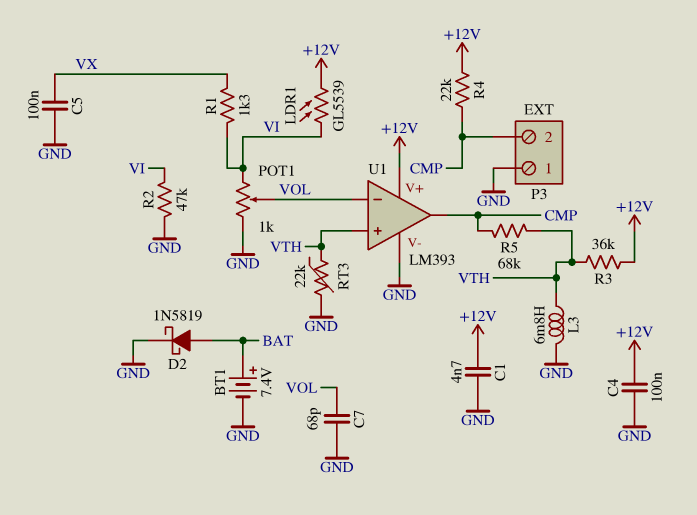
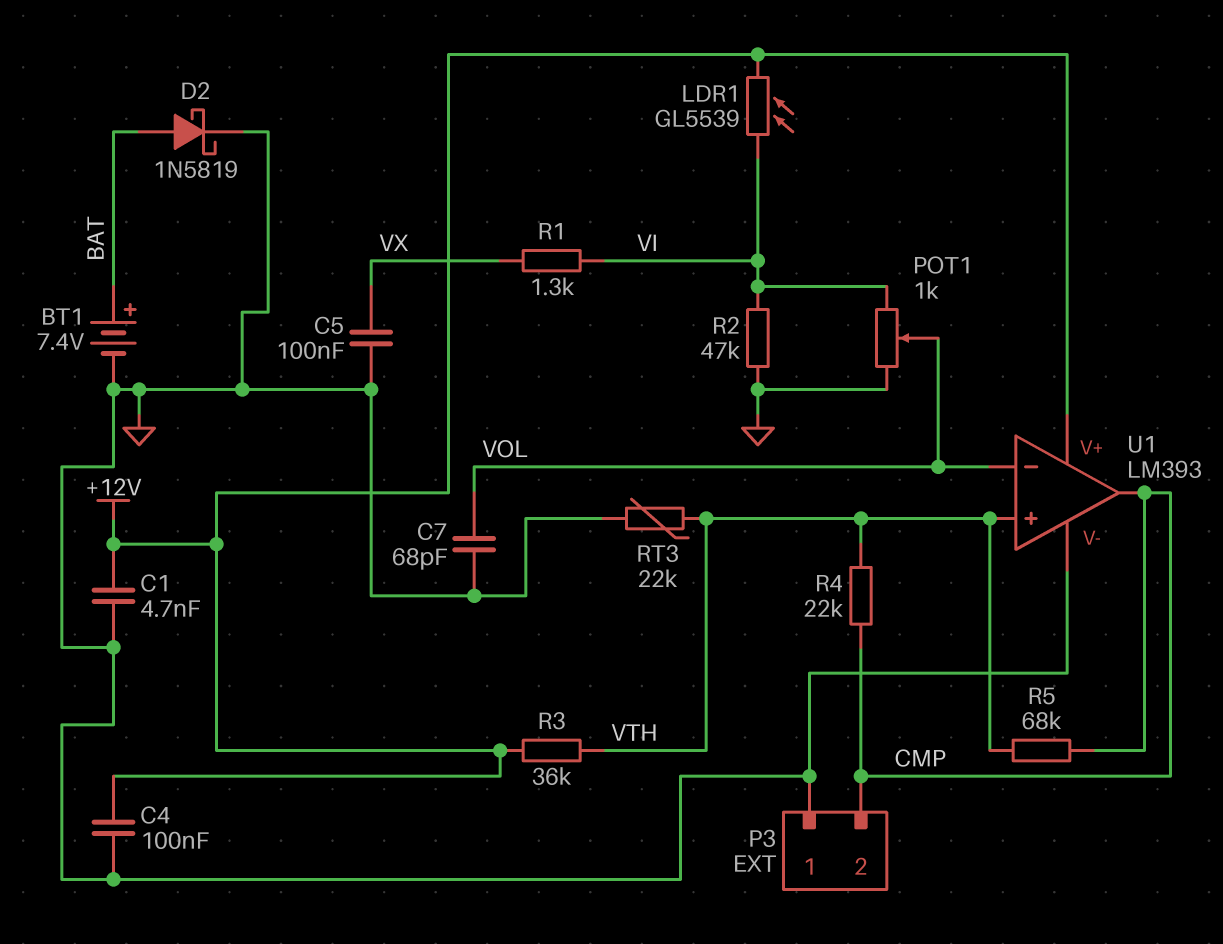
L3: 6.8mH (GND, VTH) -> none
R4: 22k (+12V, CMP) -> 22k (CMP, VTH)

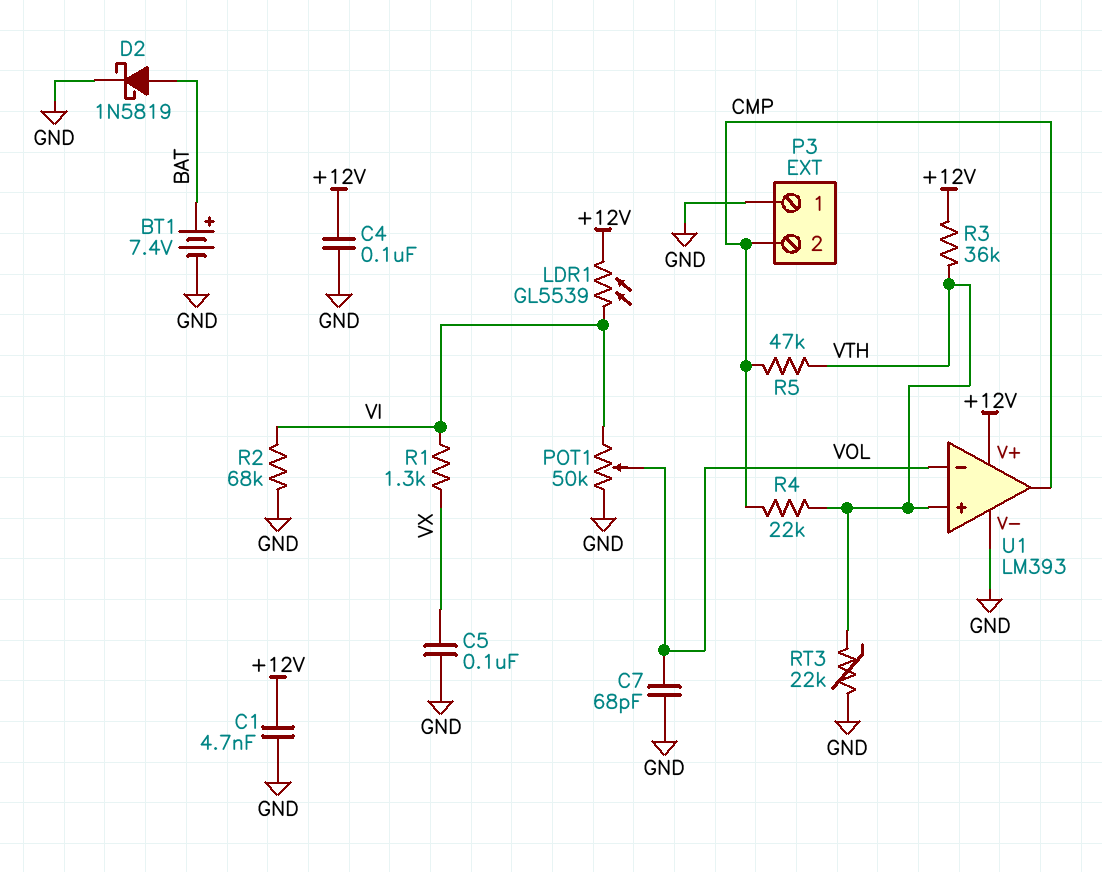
POT1: 1k (GND, VI, wiper VOL) -> 50k (GND, VI, wiper VOL)
R2: 47k (GND, VI) -> 68k (GND, VI)
R5: 68k (CMP, VTH) -> 47k (CMP, VTH)

